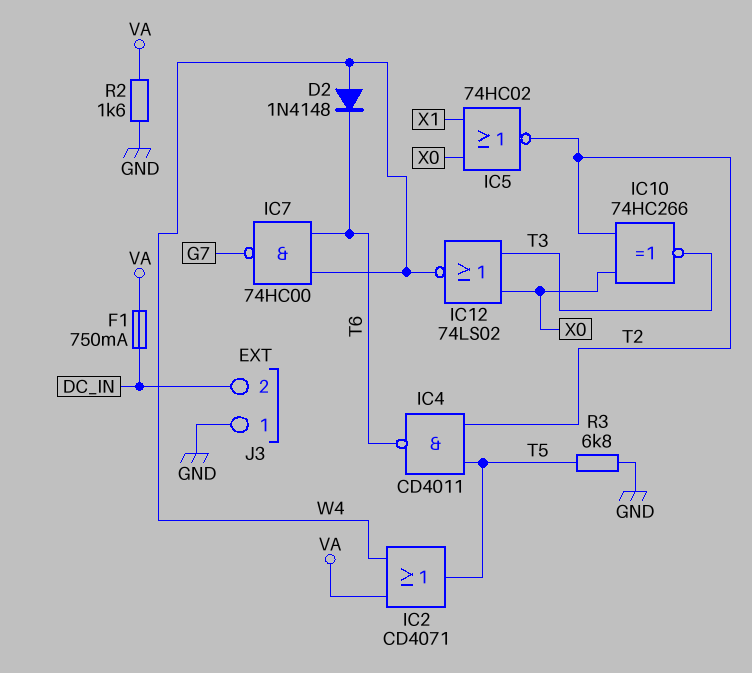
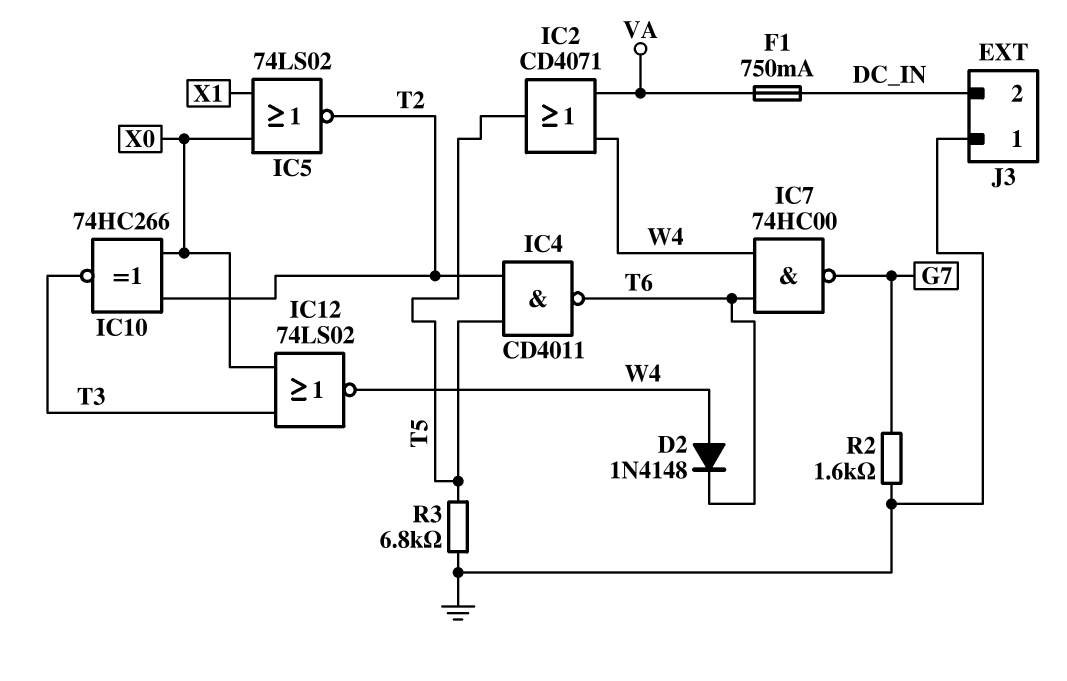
IC5: NOR 74HC02 (in X0, in X1, out T2) -> NOR 74LS02 (in X0, in X1, out T2)
R2: 1.6k (GND, VA) -> 1.6k (G7, GND)

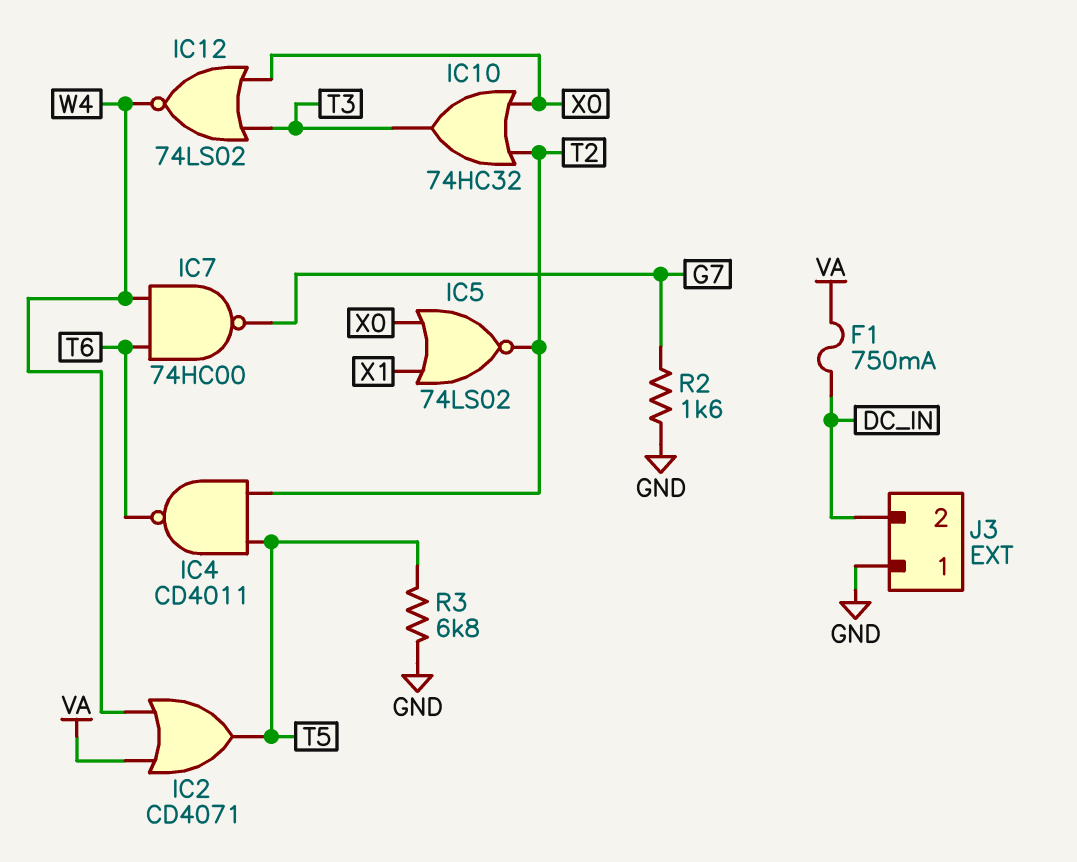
D2: diode 1N4148 (A W4, K T6) -> none
IC10: XNOR 74HC266 (in T2, in X0, out T3) -> OR 74HC32 (in T2, in X0, out T3)

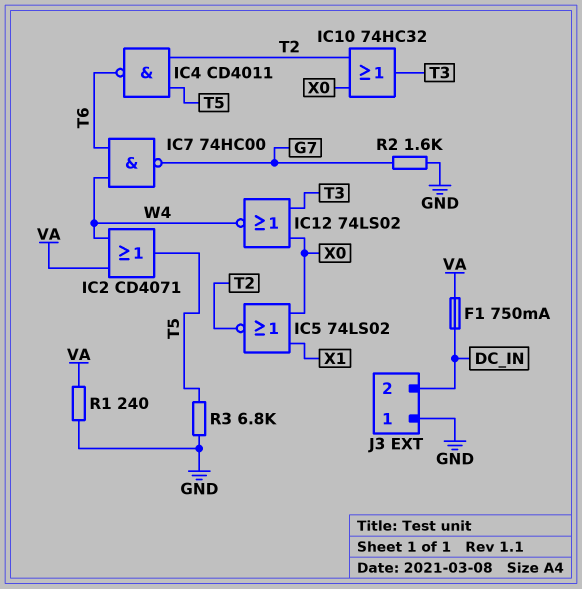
R1: none -> 240 (GND, VA)

